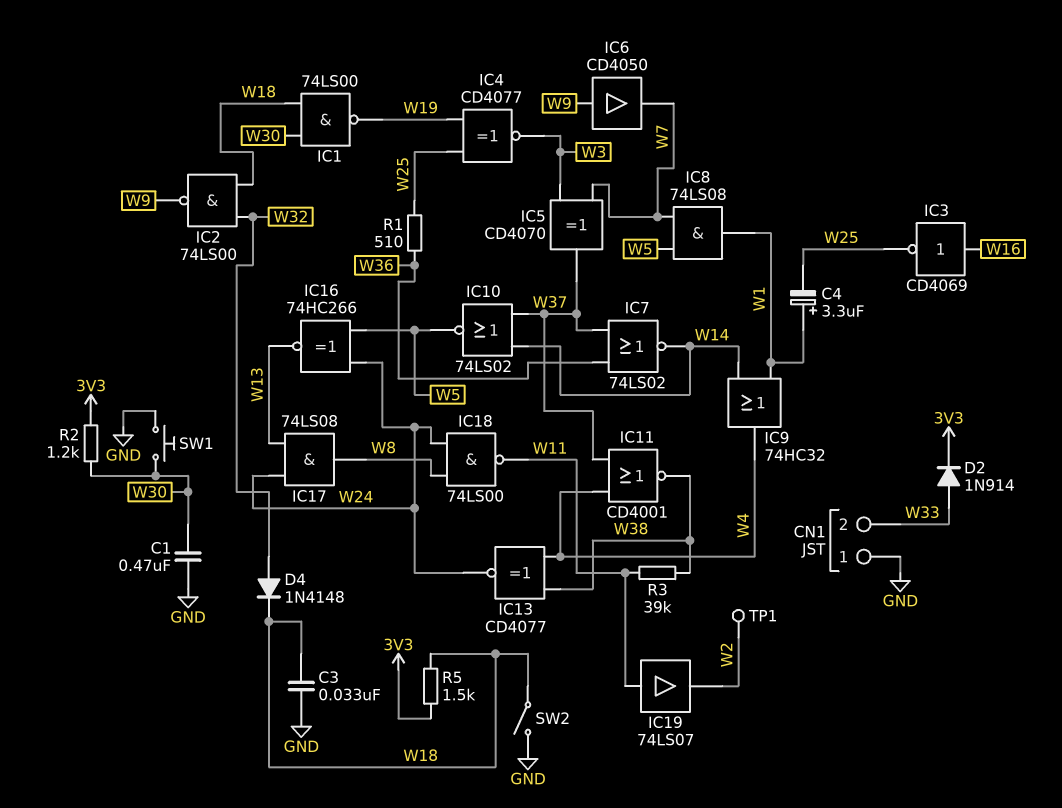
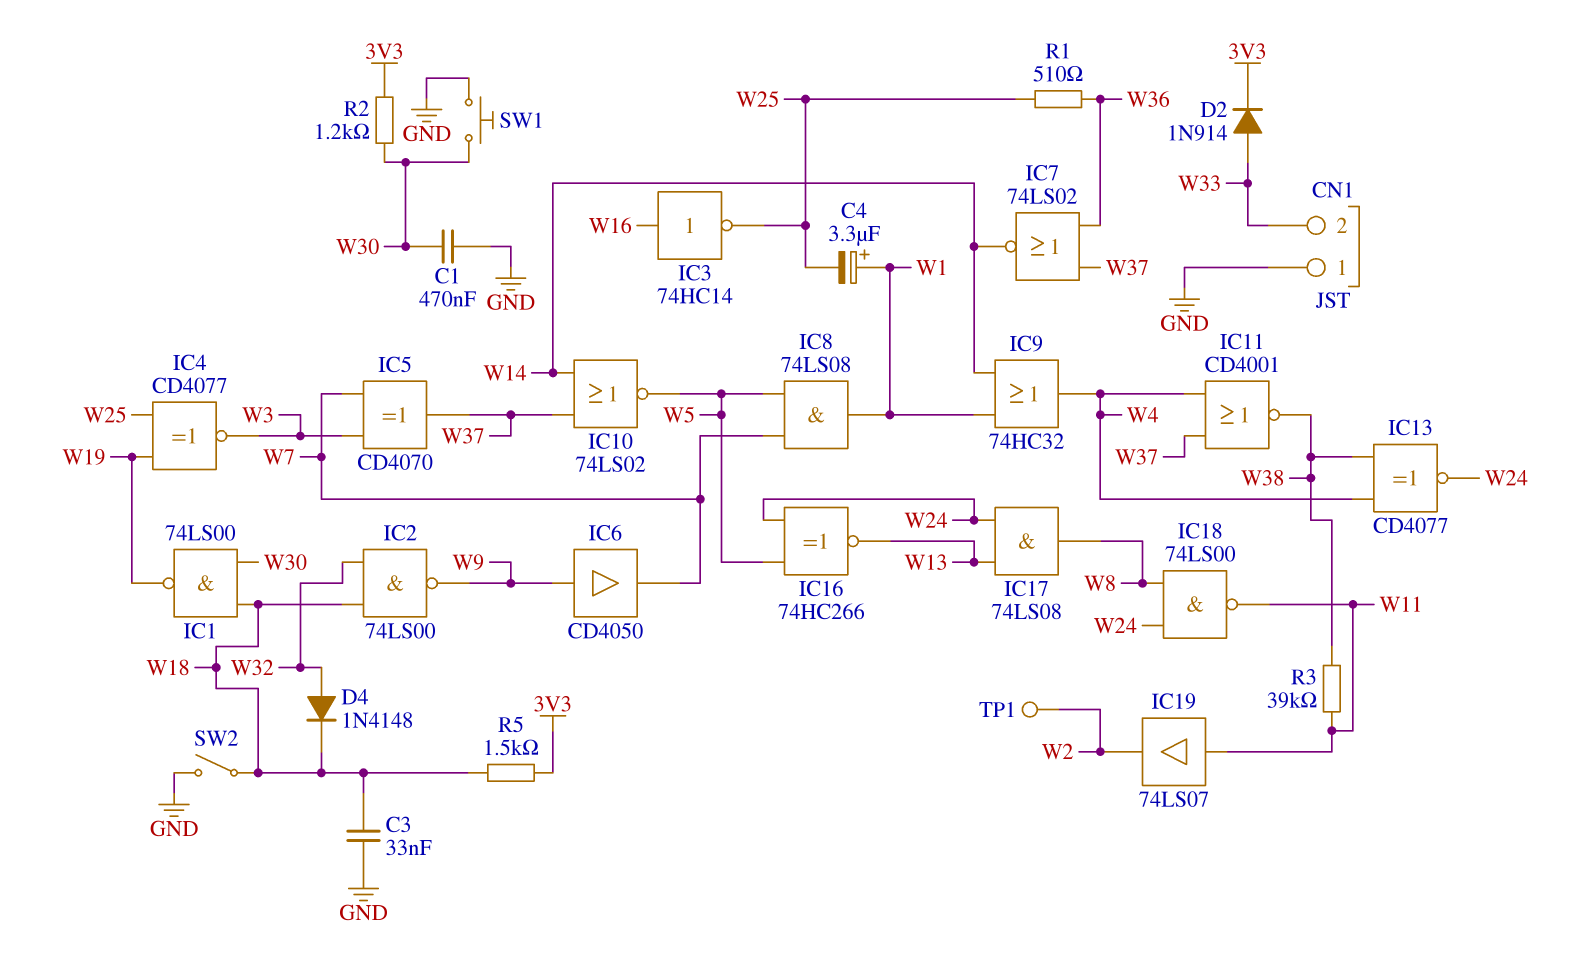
IC3: NOT CD4069 (in W16, out W25) -> NOT 74HC14 (in W16, out W25)

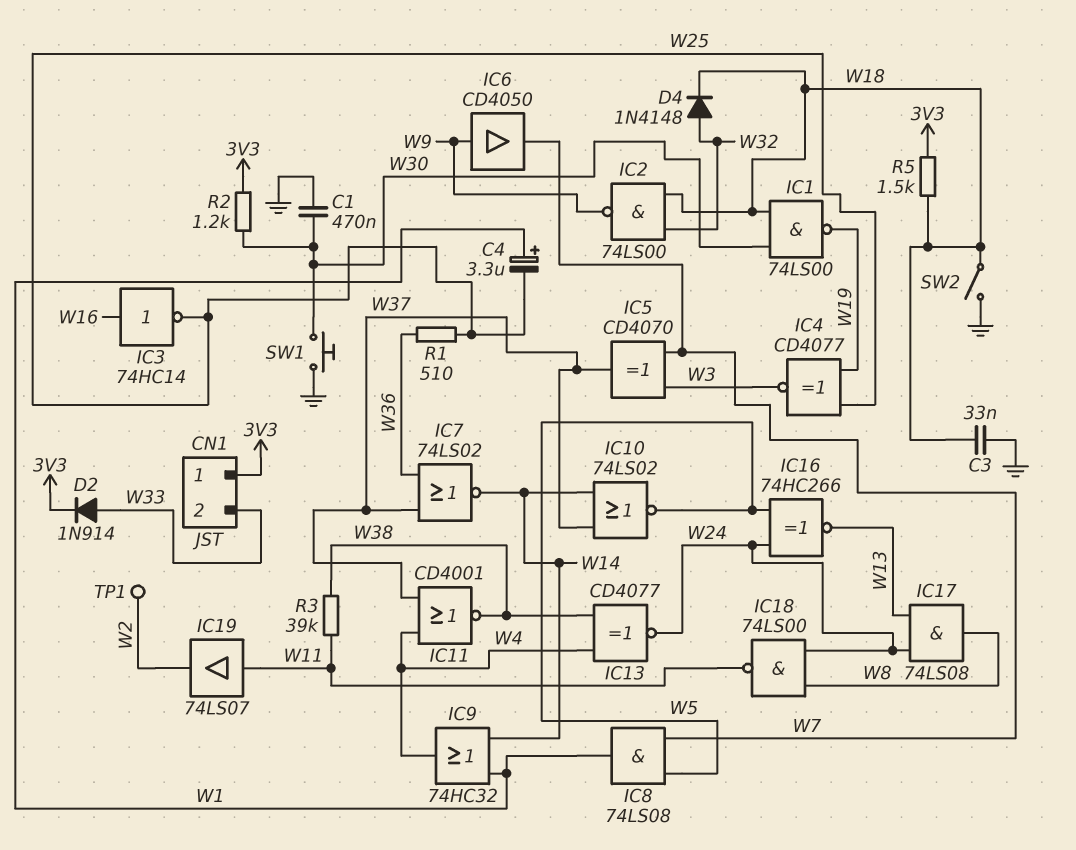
CN1 pin 1: GND -> 3V3

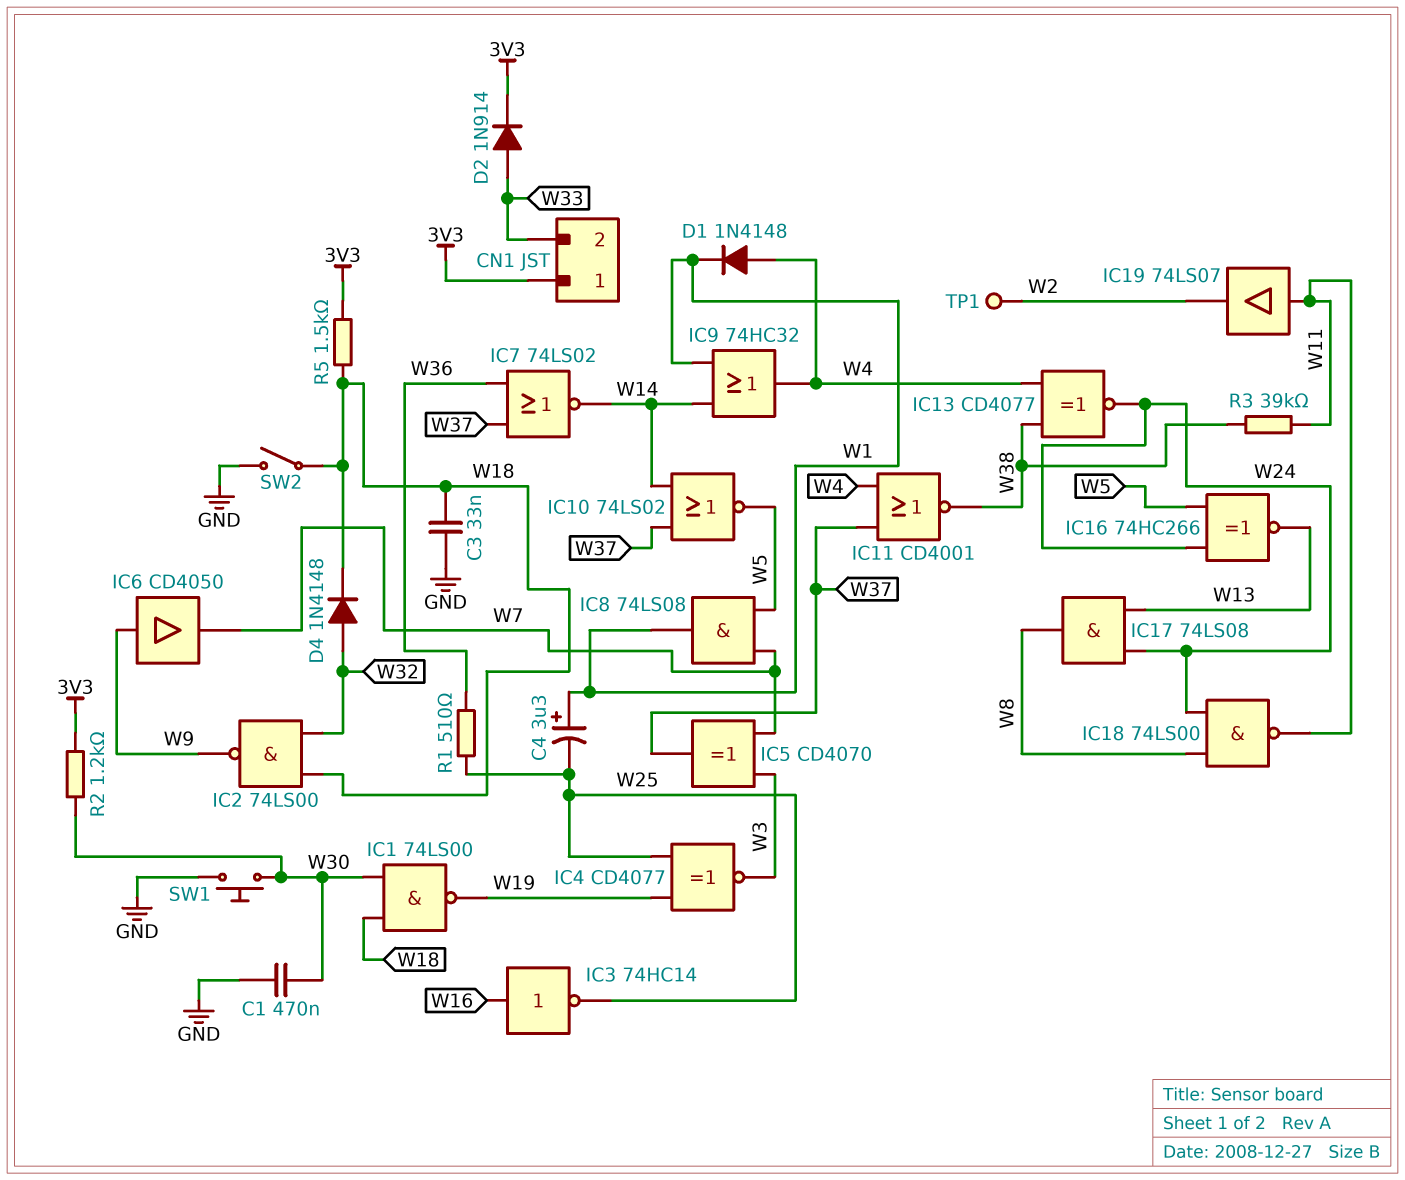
D1: none -> diode 1N4148 (A W4, K W1)

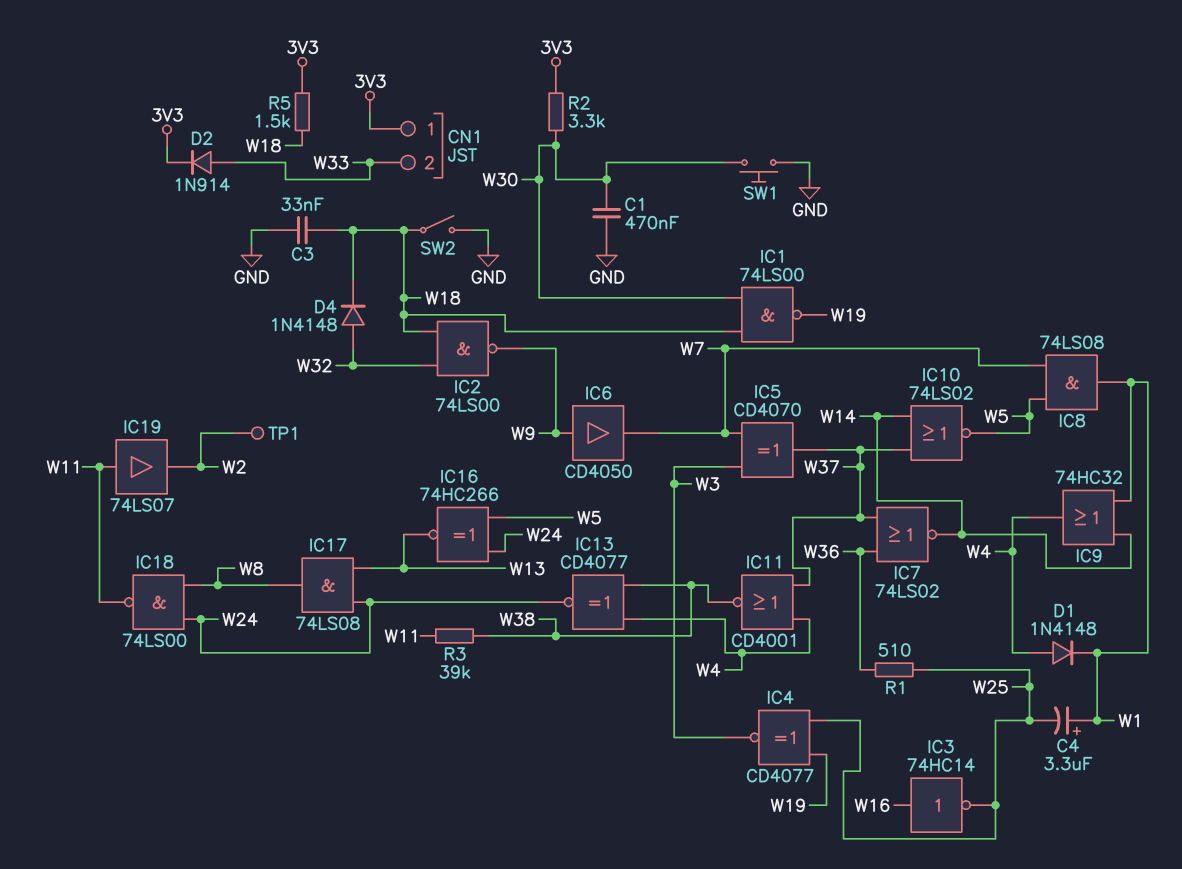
R2: 1.2k (3V3, W30) -> 3.3k (3V3, W30)

